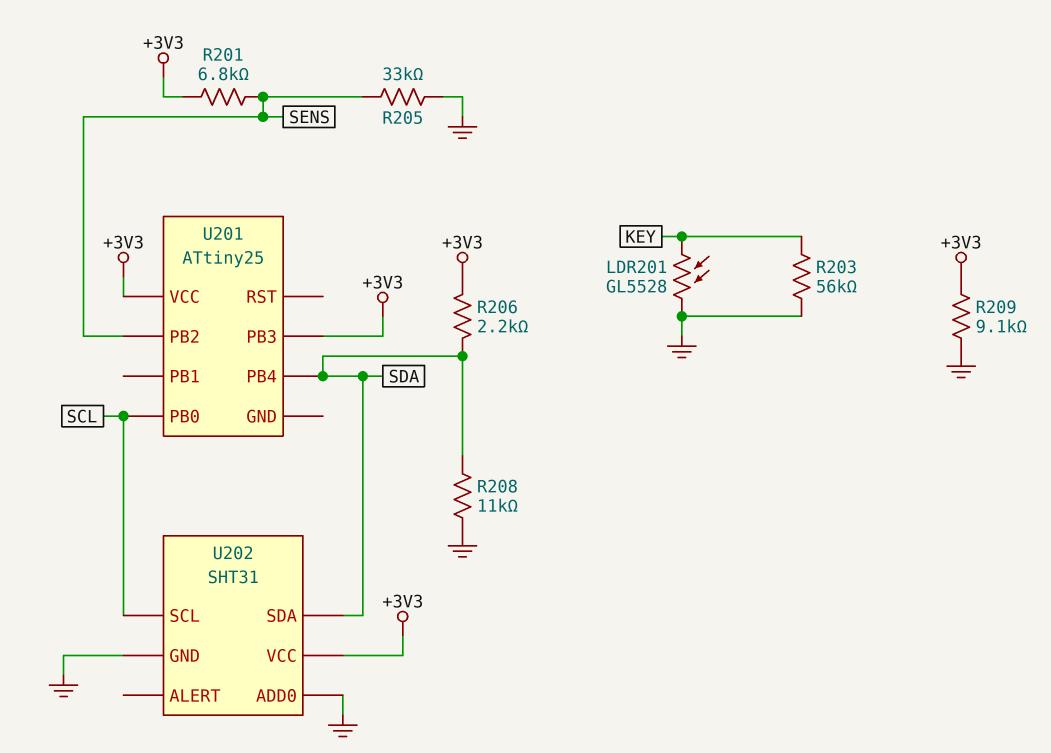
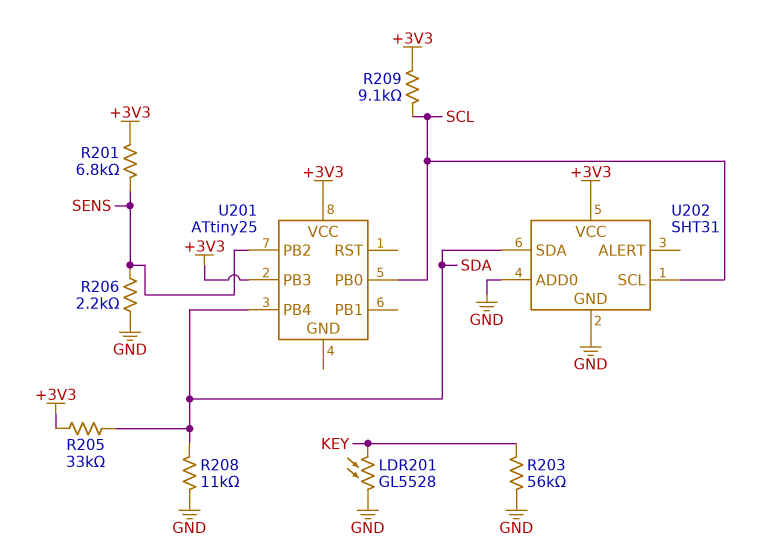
R205: 33k (GND, SENS) -> 33k (+3V3, SDA)
R206: 2.2k (+3V3, SDA) -> 2.2k (GND, SENS)
R209: 9.1k (+3V3, GND) -> 9.1k (+3V3, SCL)

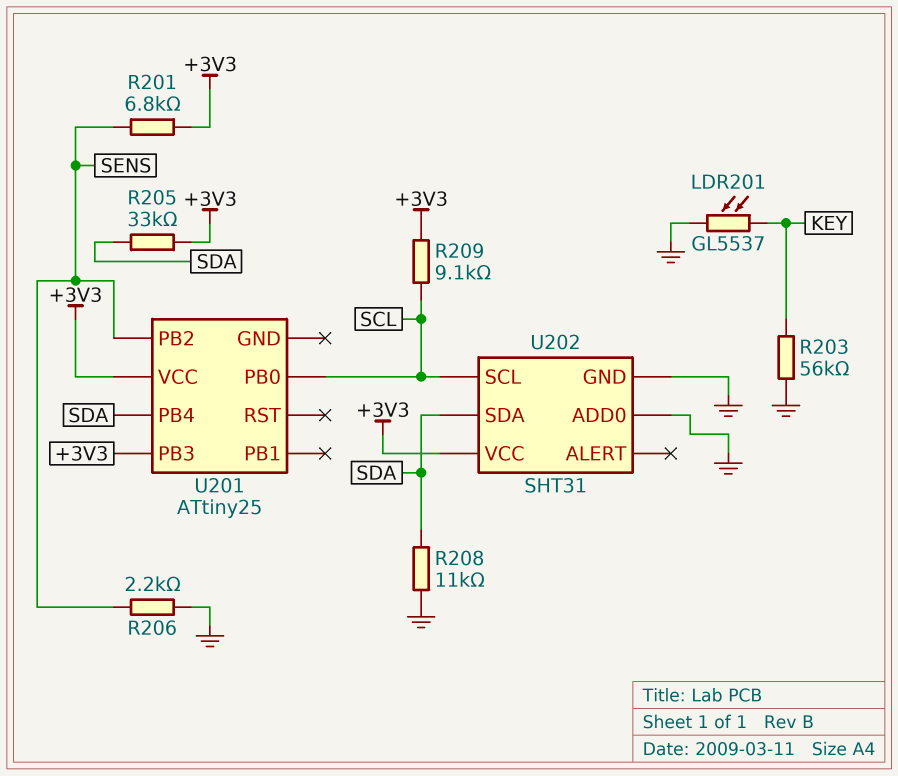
LDR201: GL5528 (GND, KEY) -> GL5537 (GND, KEY)

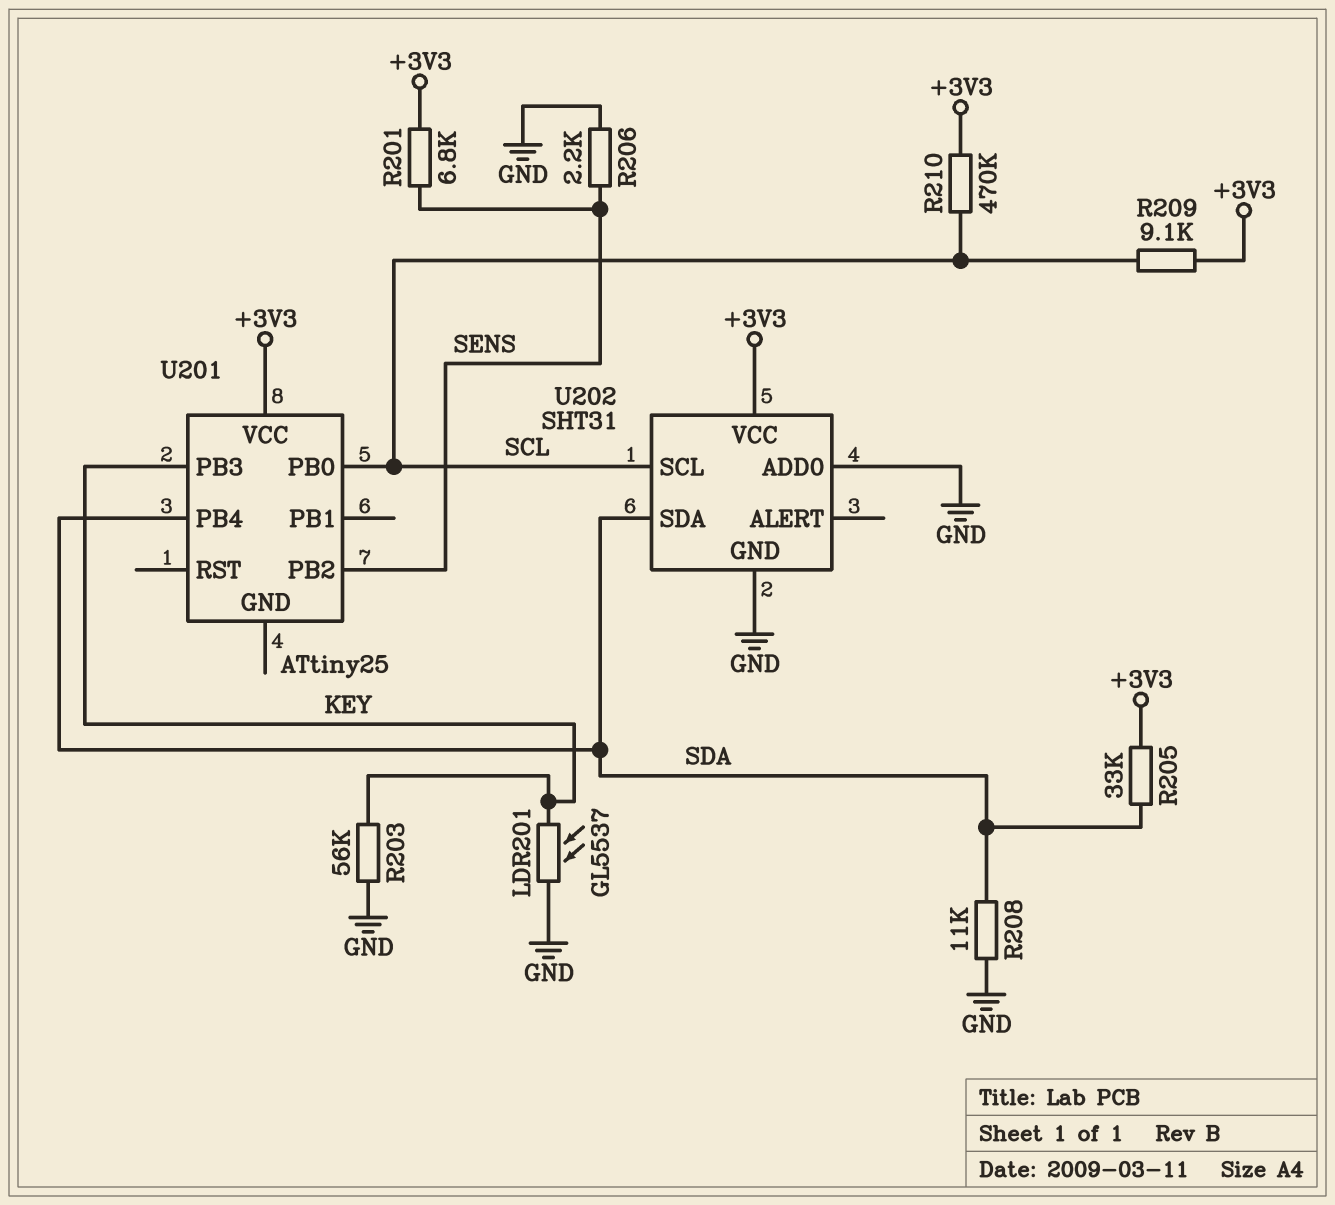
R210: none -> 470k (+3V3, SCL)
U201 pin PB3: +3V3 -> KEY

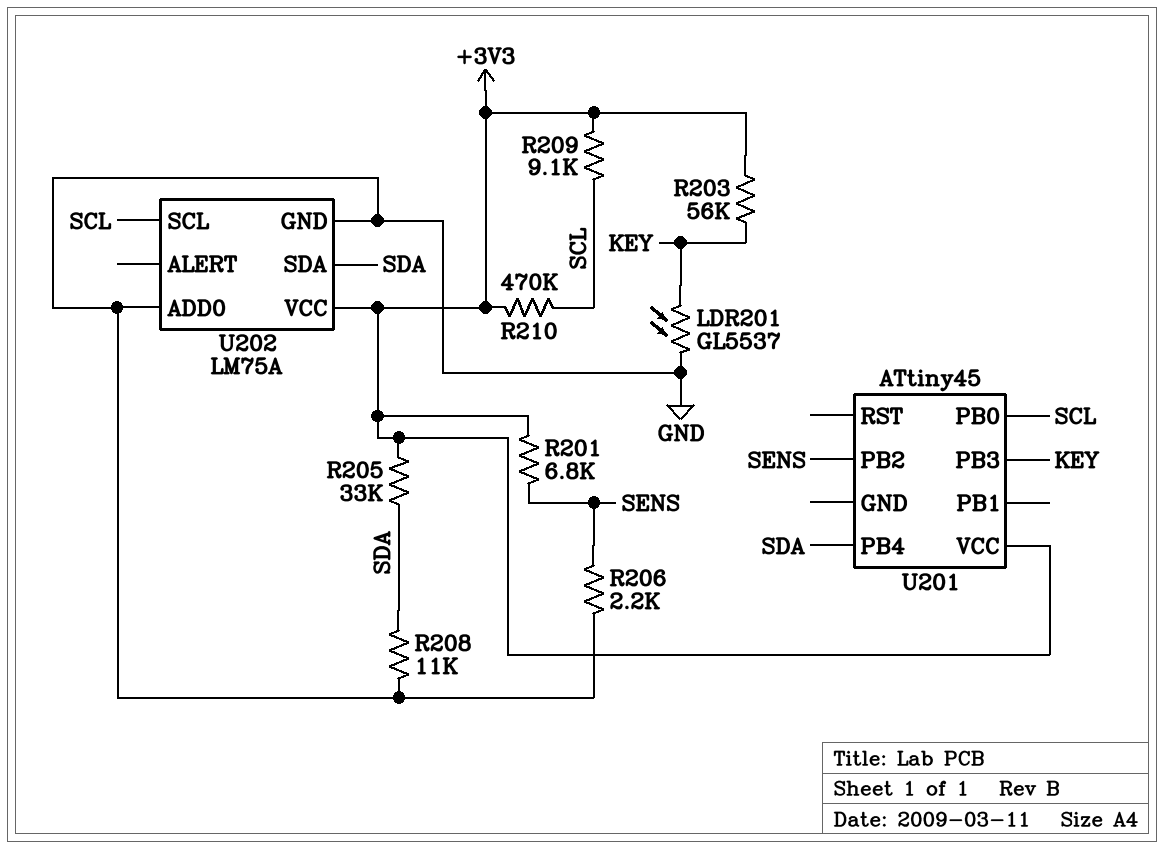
R203: 56k (GND, KEY) -> 56k (+3V3, KEY)
U201: ATtiny25 -> ATtiny45
U202: SHT31 -> LM75A

